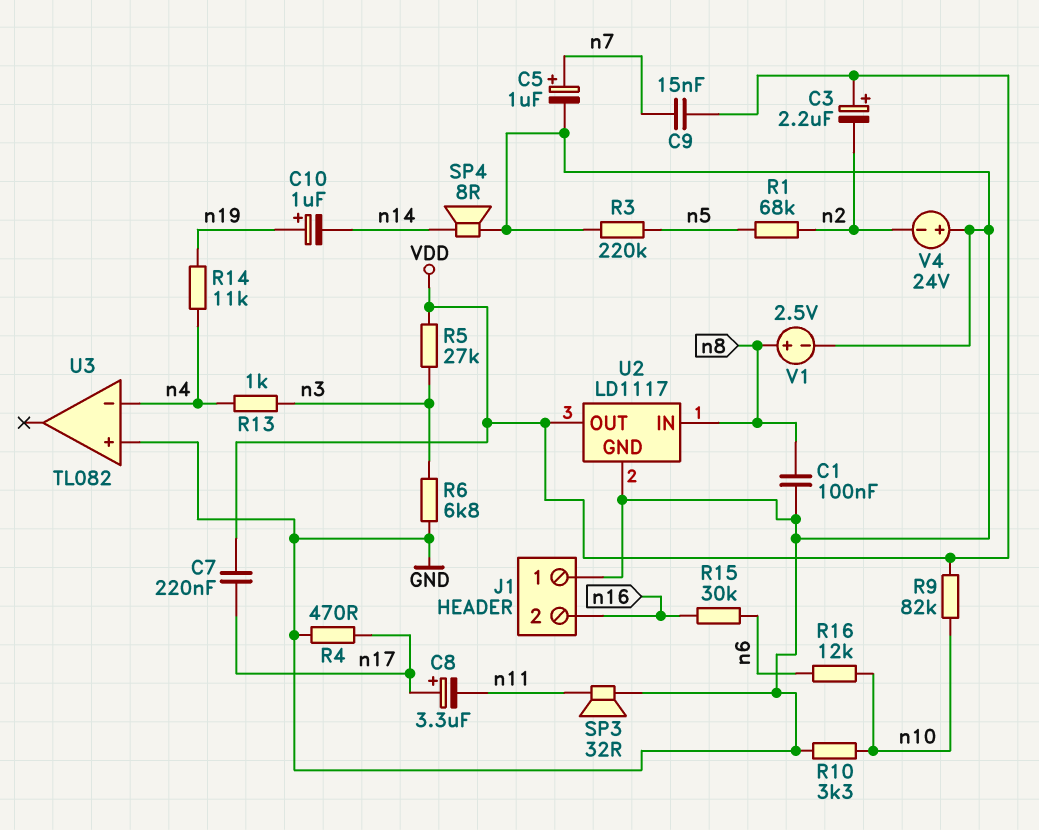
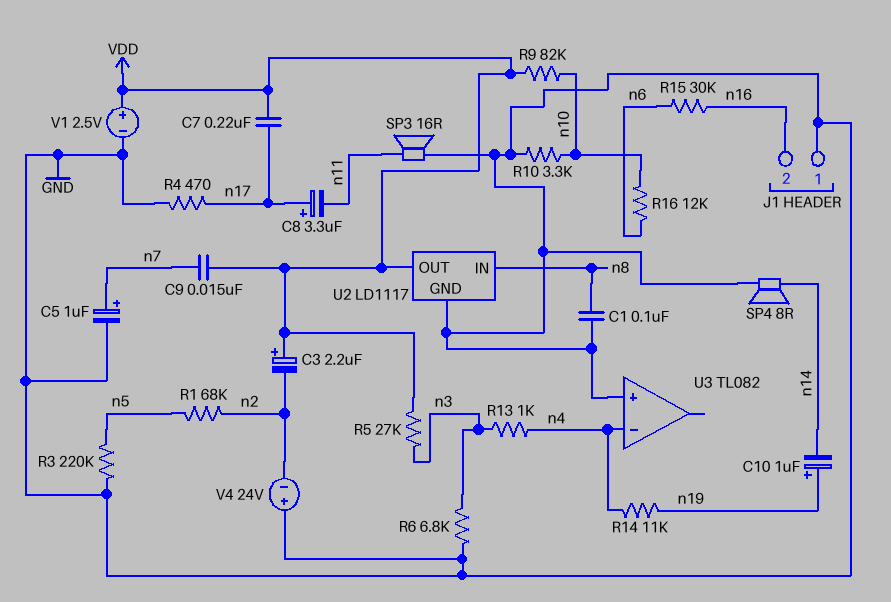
SP3: speaker 32R (GND, n11) -> speaker 16R (GND, n11)
V1: 2.5V (plus n8, minus GND) -> 2.5V (plus VDD, minus GND)

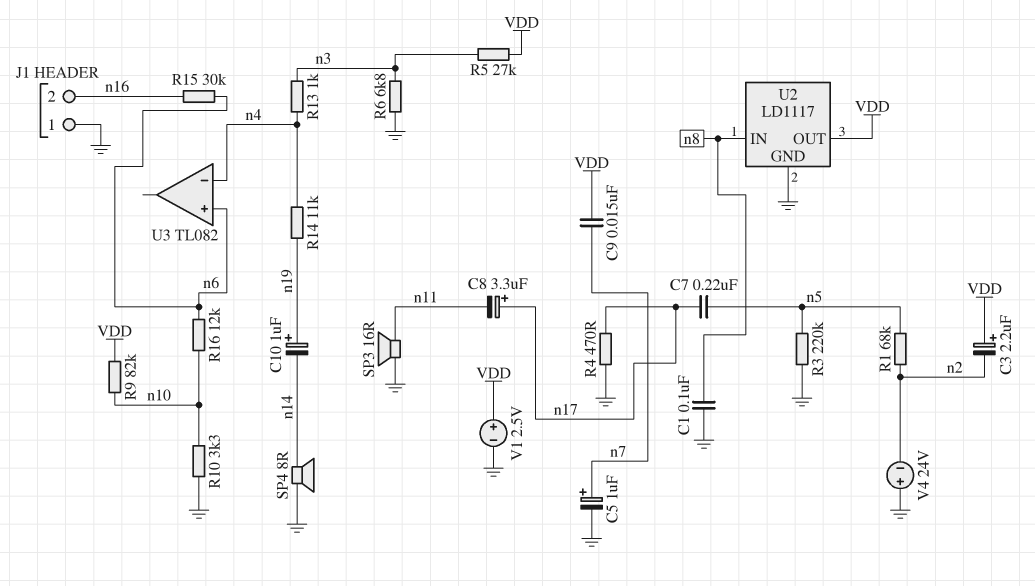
C7: 220nF (VDD, n17) -> 220nF (n5, n17)
U3 pin in+: GND -> n6

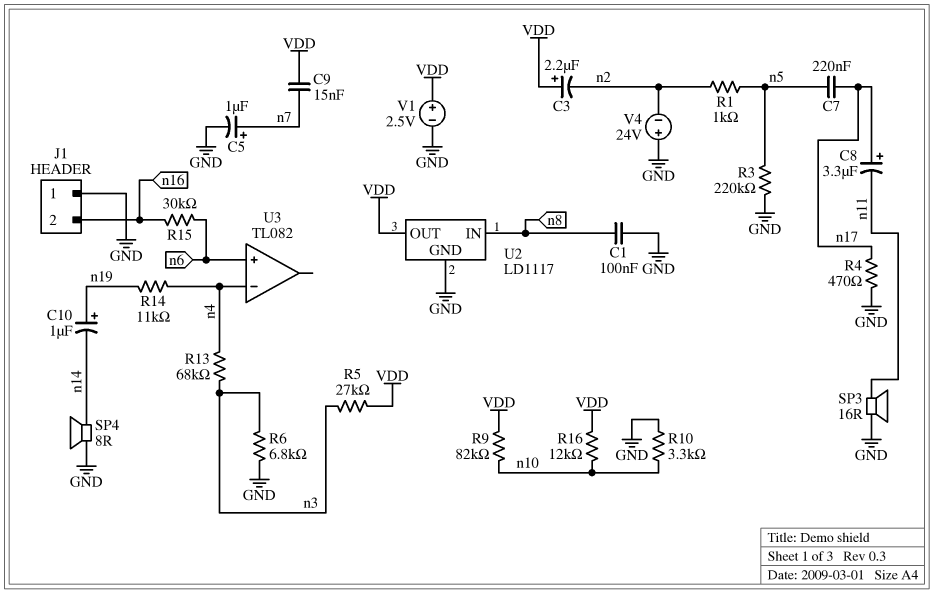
R1: 68k (n2, n5) -> 1k (n2, n5)
R13: 1k (n3, n4) -> 68k (n3, n4)
R16: 12k (n6, n10) -> 12k (VDD, n10)

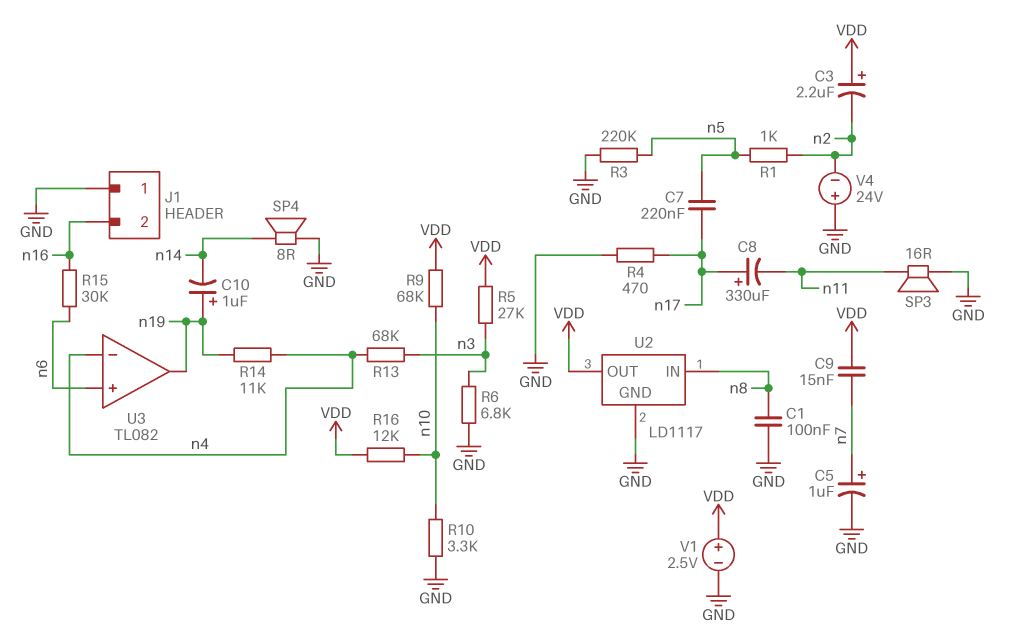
C8: 3.3uF (plus n17, minus n11) -> 330uF (plus n17, minus n11)
R9: 82k (VDD, n10) -> 68k (VDD, n10)
U3 pin out: none -> n19

